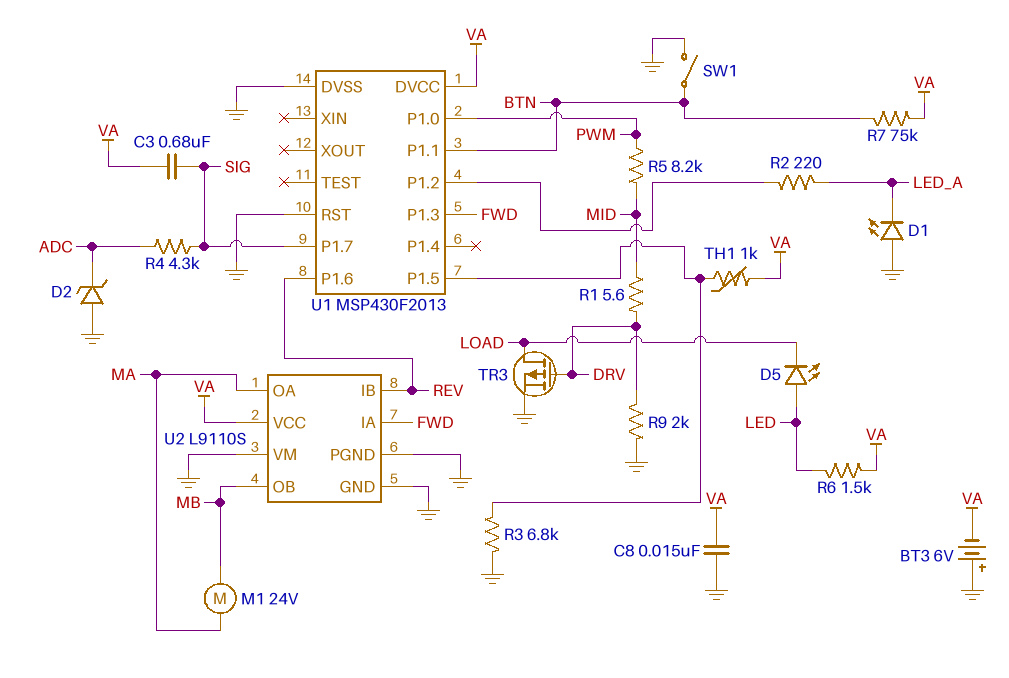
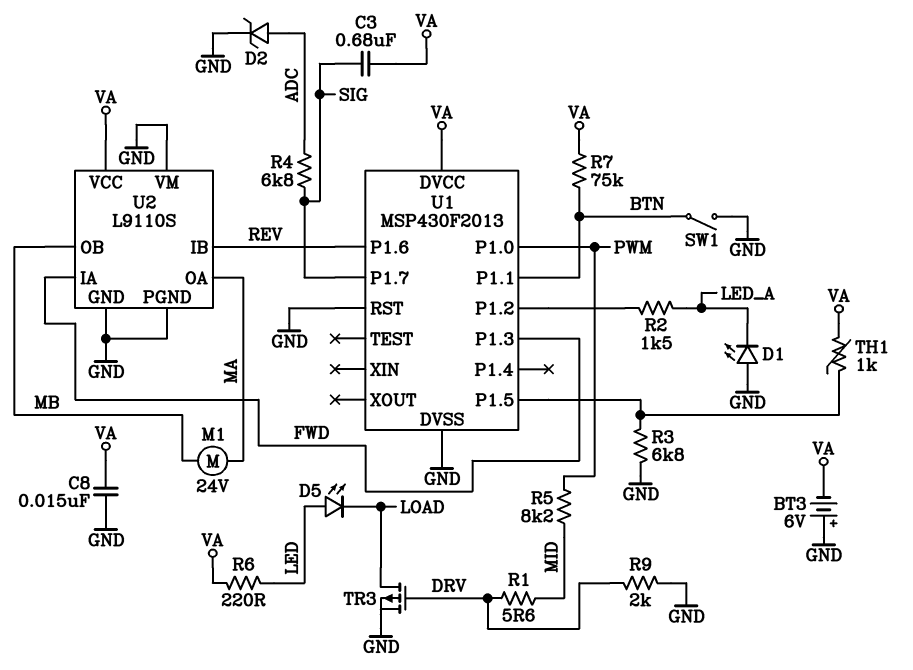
D2: zener (A GND, K ADC) -> zener (A ADC, K GND)
R2: 220 (LED_A, U1/P1.2) -> 1.5k (LED_A, U1/P1.2)
R4: 4.3k (ADC, SIG) -> 6.8k (ADC, SIG)
R6: 1.5k (LED, VA) -> 220 (LED, VA)

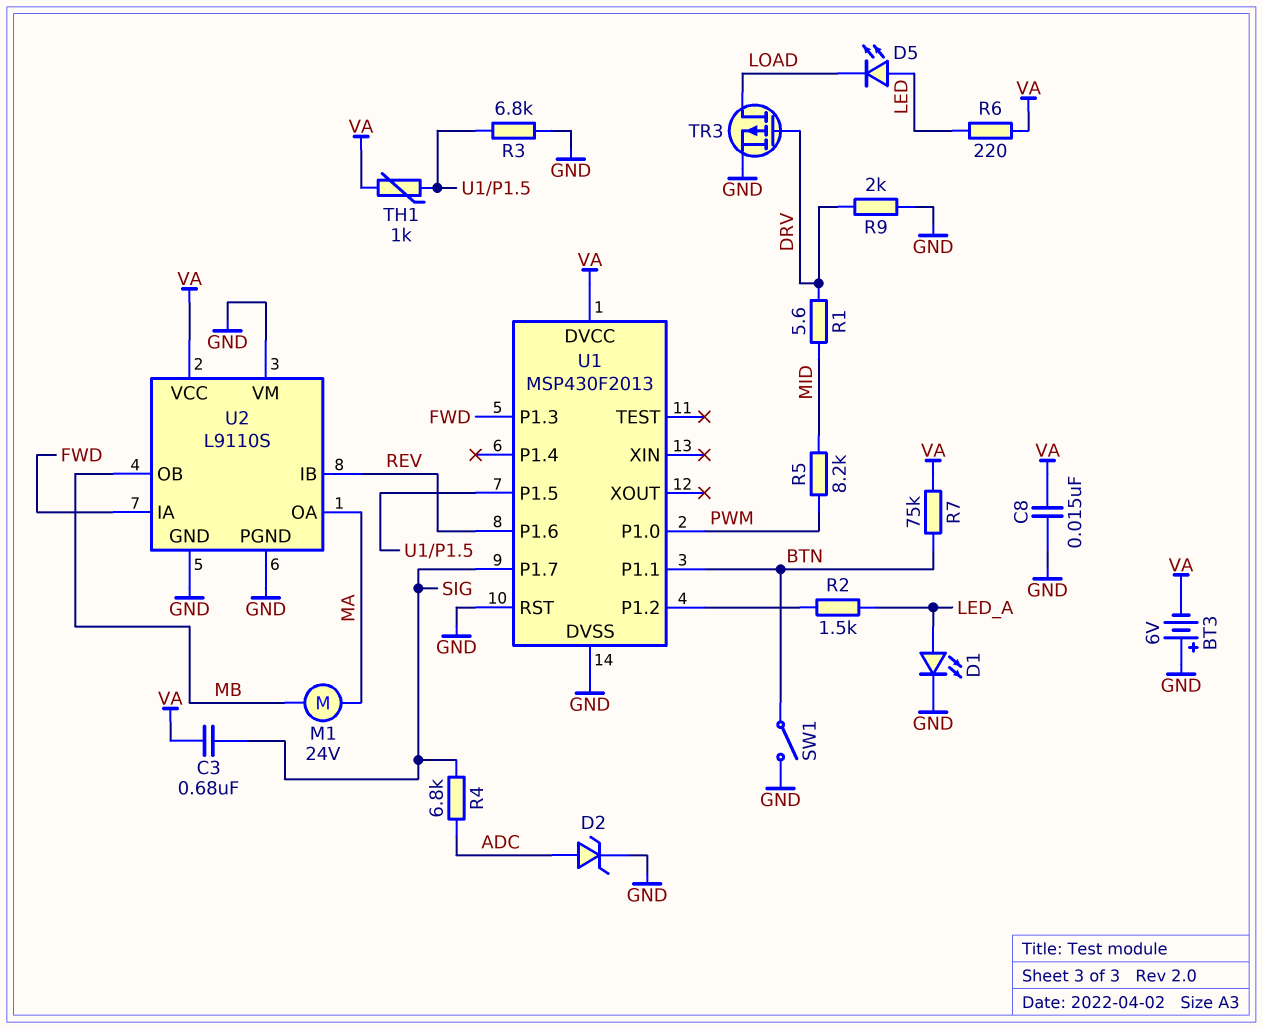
D1: LED (A GND, K LED_A) -> LED (A LED_A, K GND)

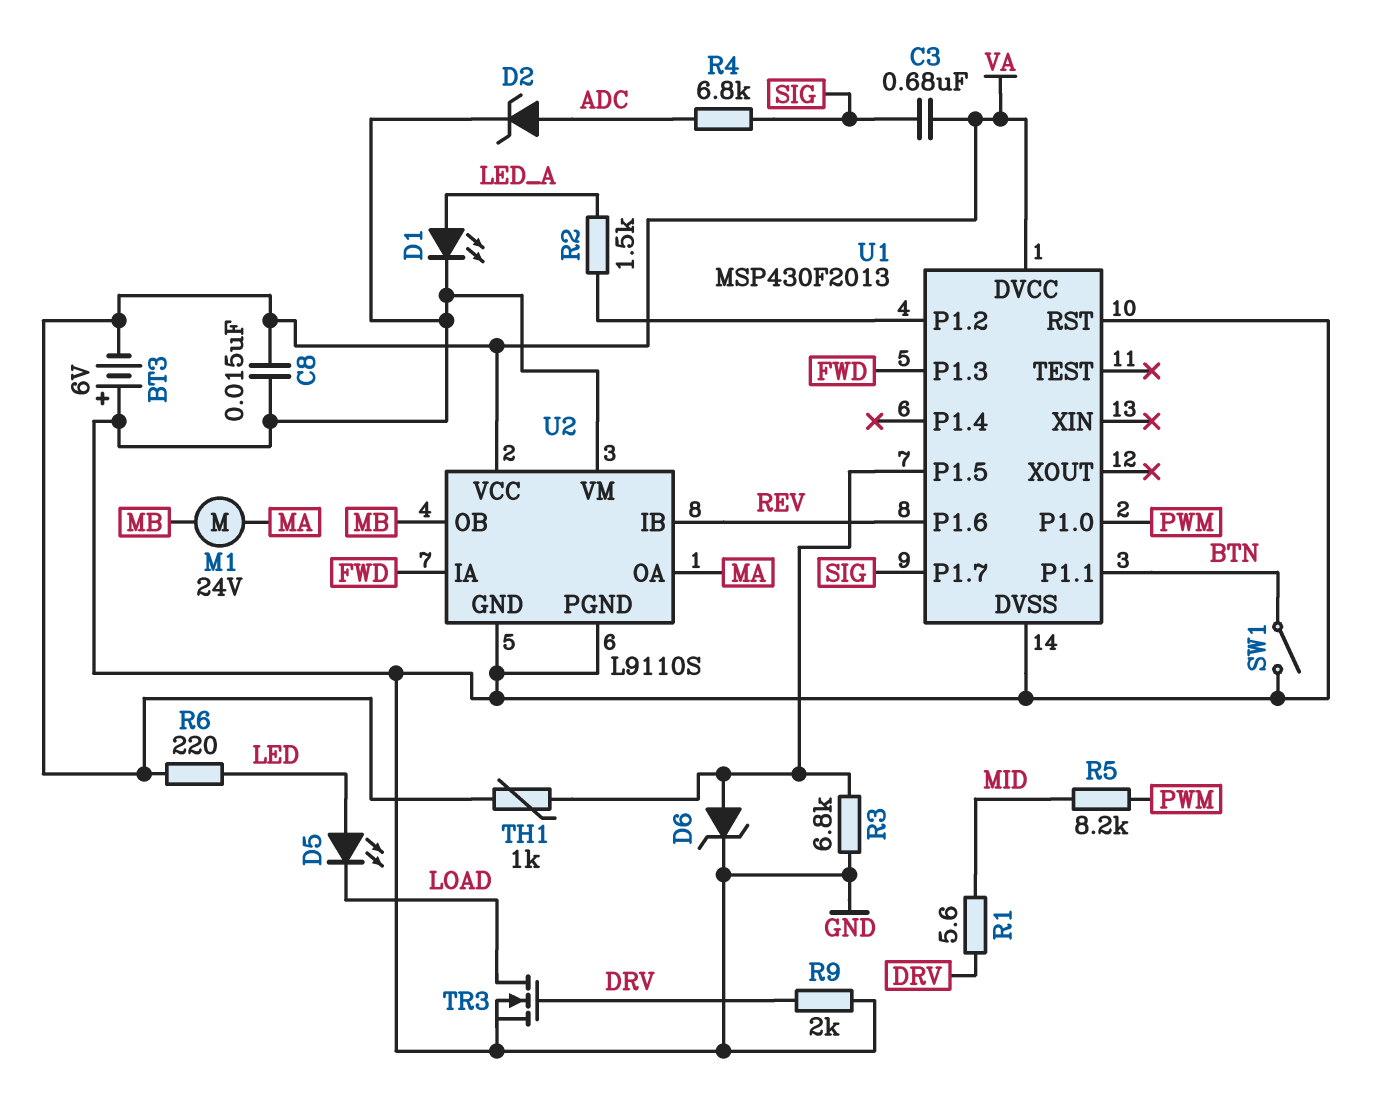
D6: none -> zener (A U1/P1.5, K GND)
R7: 75k (BTN, VA) -> none
TR3: PMOS (G DRV, D LOAD, S GND) -> NMOS (G DRV, D LOAD, S GND)

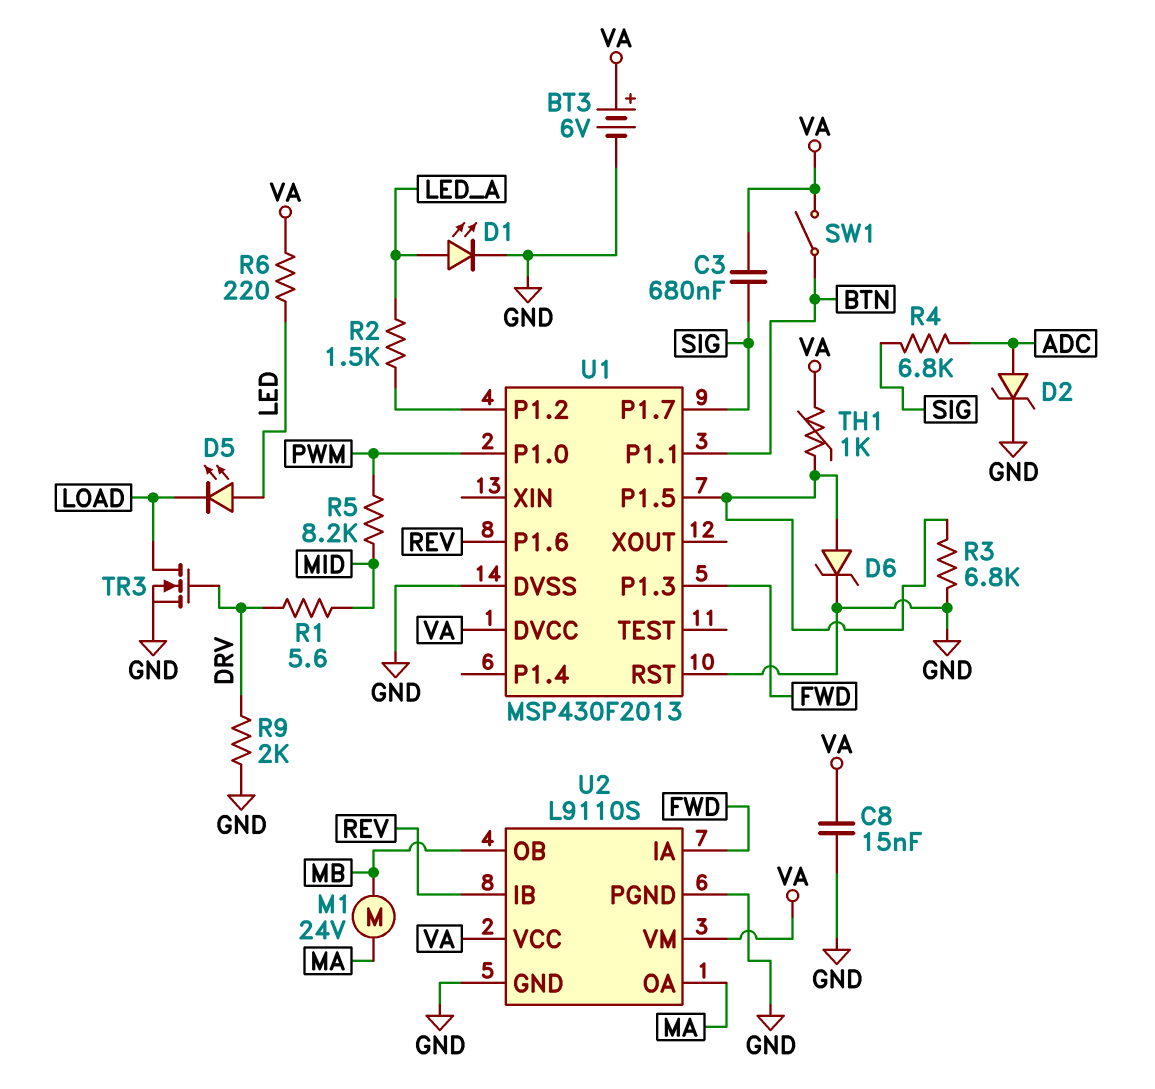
BT3: 6V (plus GND, minus VA) -> 6V (plus VA, minus GND)
SW1: switch (BTN, GND) -> switch (BTN, VA)
U2 pin VM: GND -> VA

